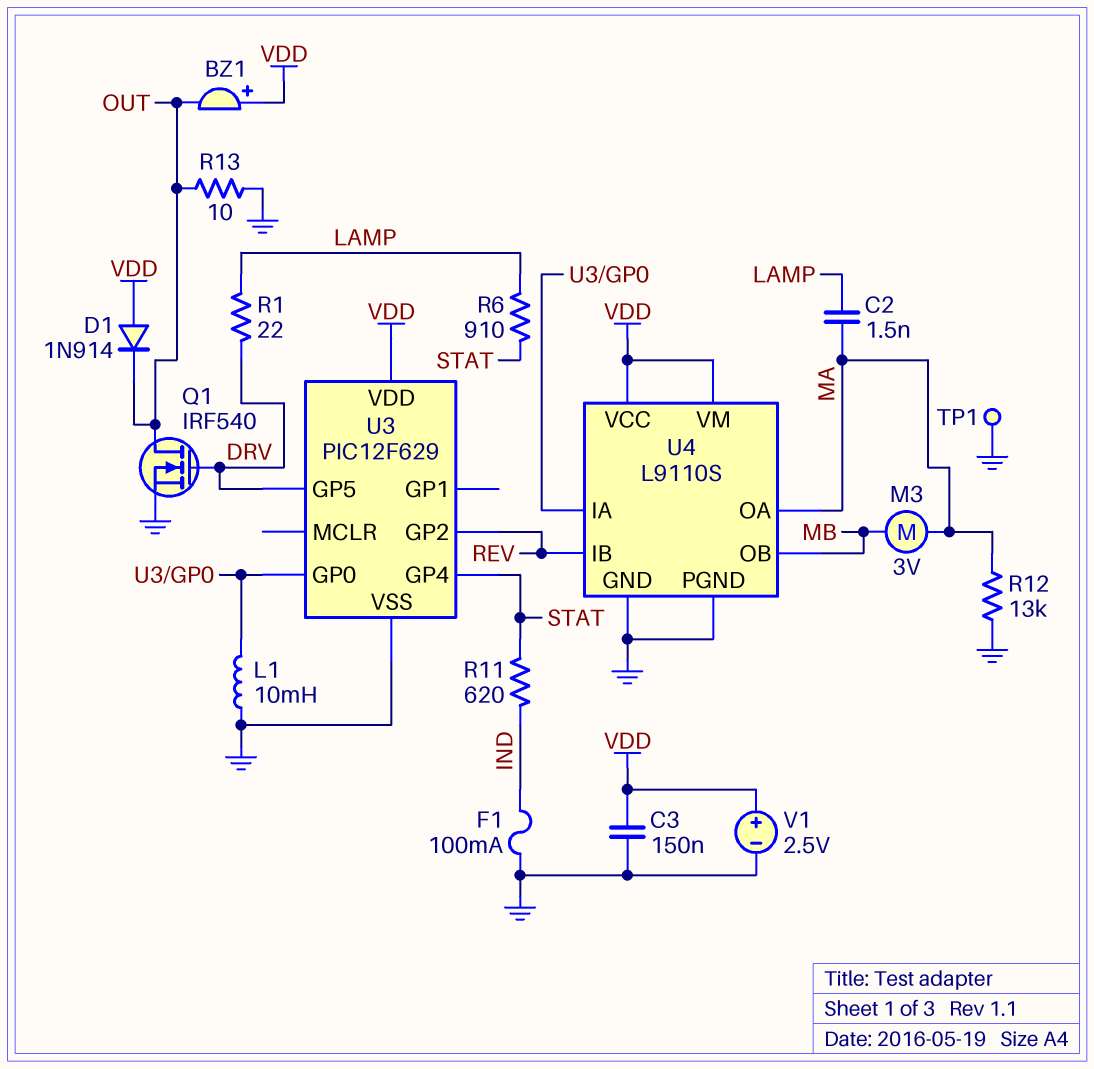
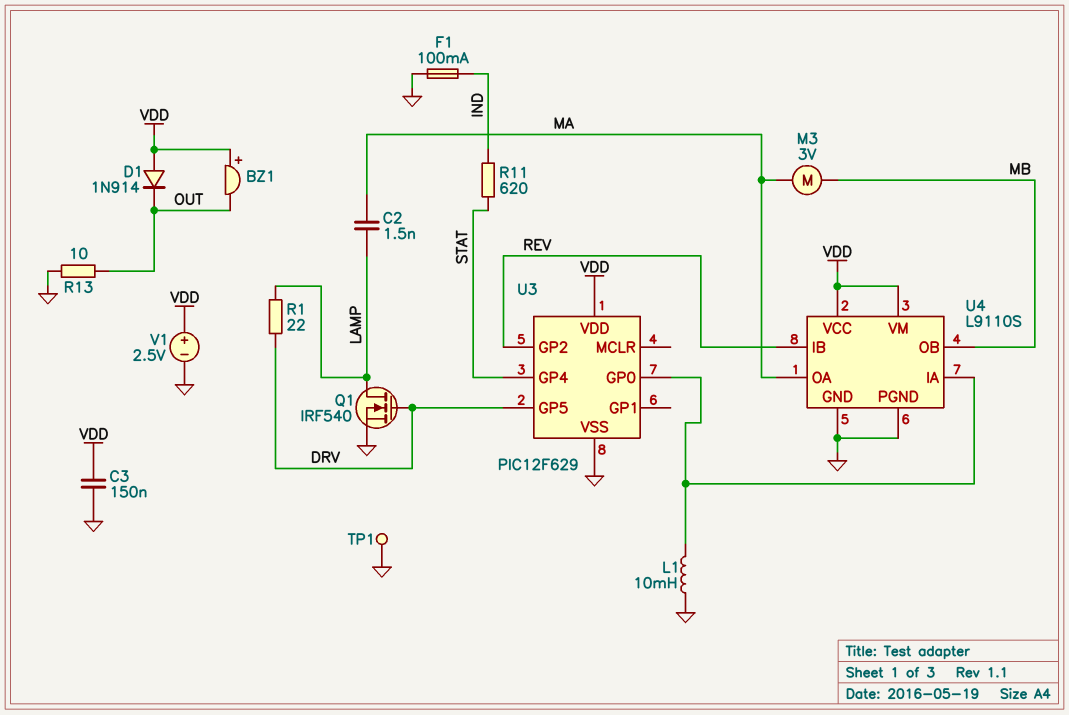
Q1: NMOS IRF540 (G DRV, D OUT, S GND) -> NMOS IRF540 (G DRV, D LAMP, S GND)
R6: 910 (LAMP, STAT) -> none
R12: 13k (GND, MA) -> none

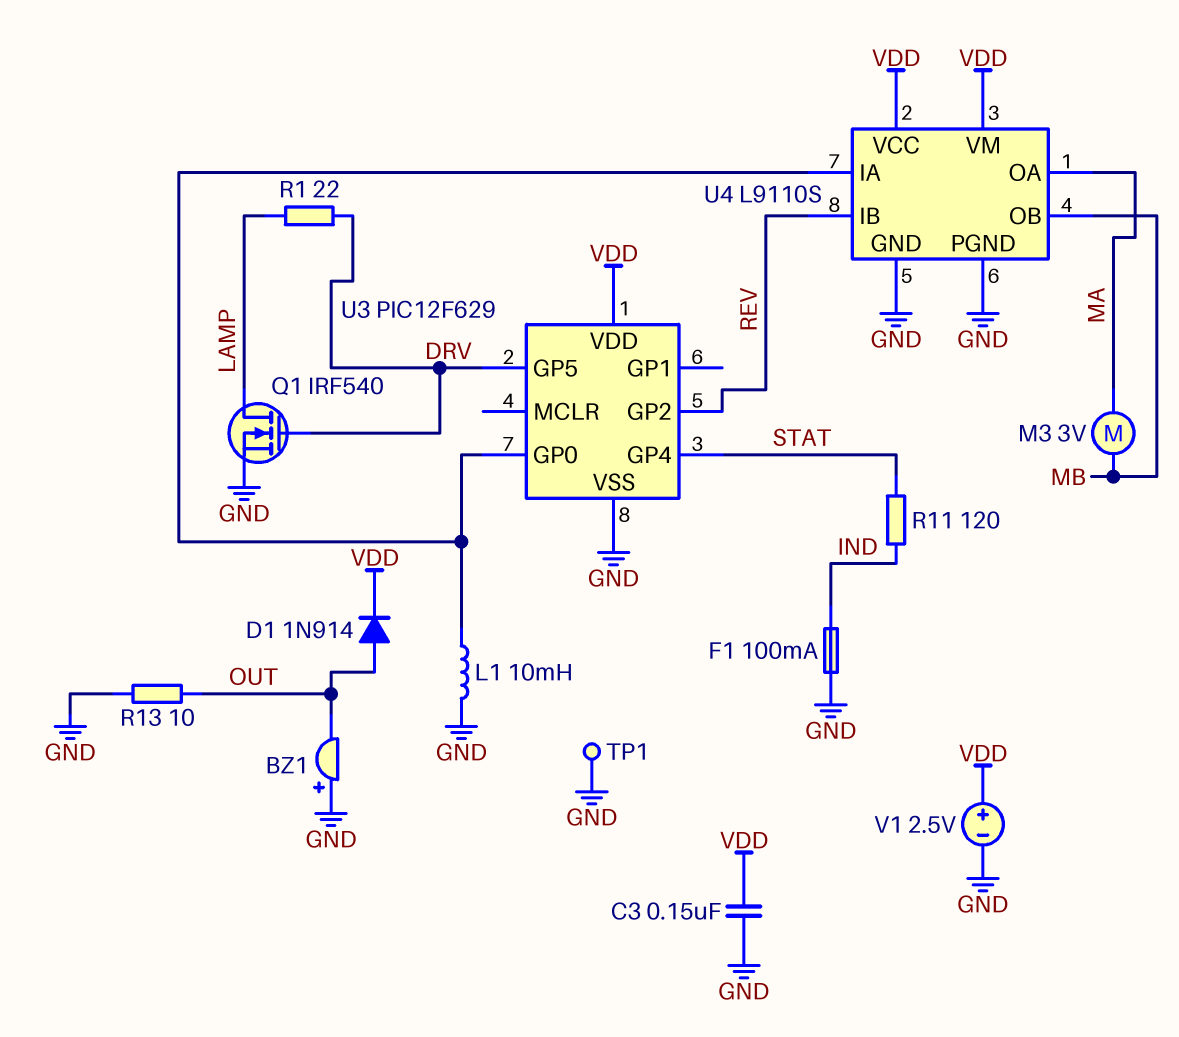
BZ1: buzzer (plus VDD, minus OUT) -> buzzer (plus GND, minus OUT)
C2: 1.5nF (LAMP, MA) -> none
D1: diode 1N914 (A VDD, K OUT) -> diode 1N914 (A OUT, K VDD)
R11: 620 (IND, STAT) -> 120 (IND, STAT)

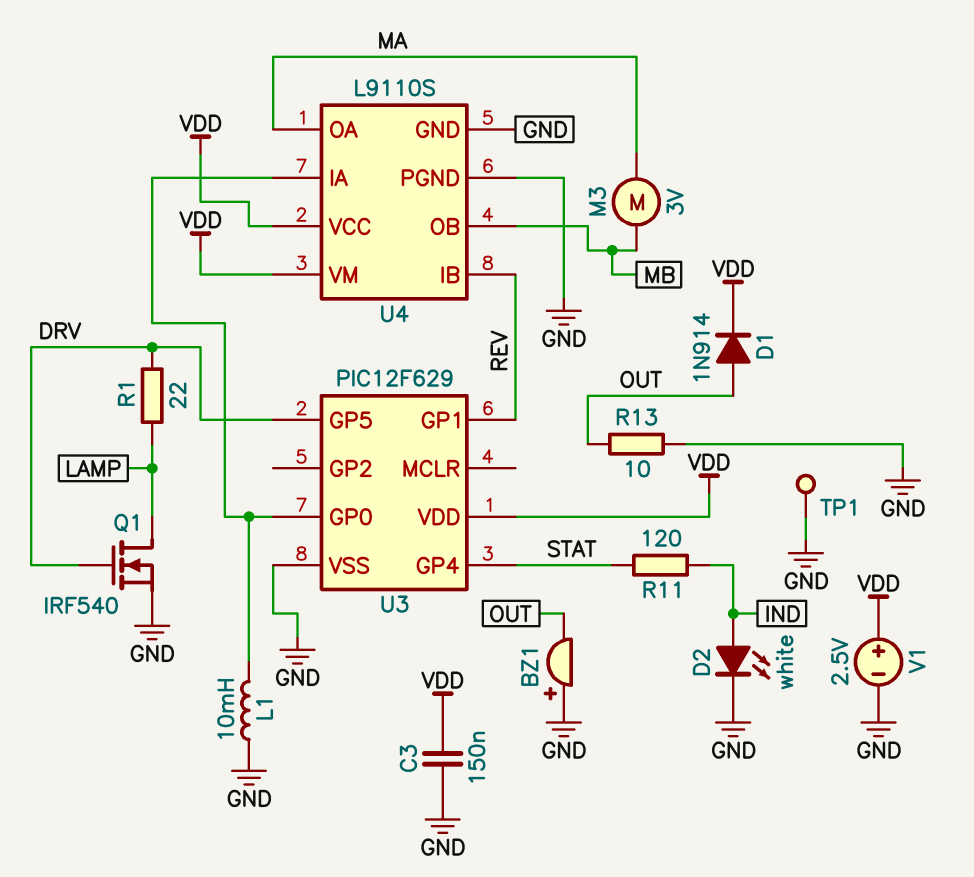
D2: none -> LED white (A IND, K GND)
F1: 100mA (GND, IND) -> none
U3 pin GP1: none -> REV
U3 pin GP2: REV -> none

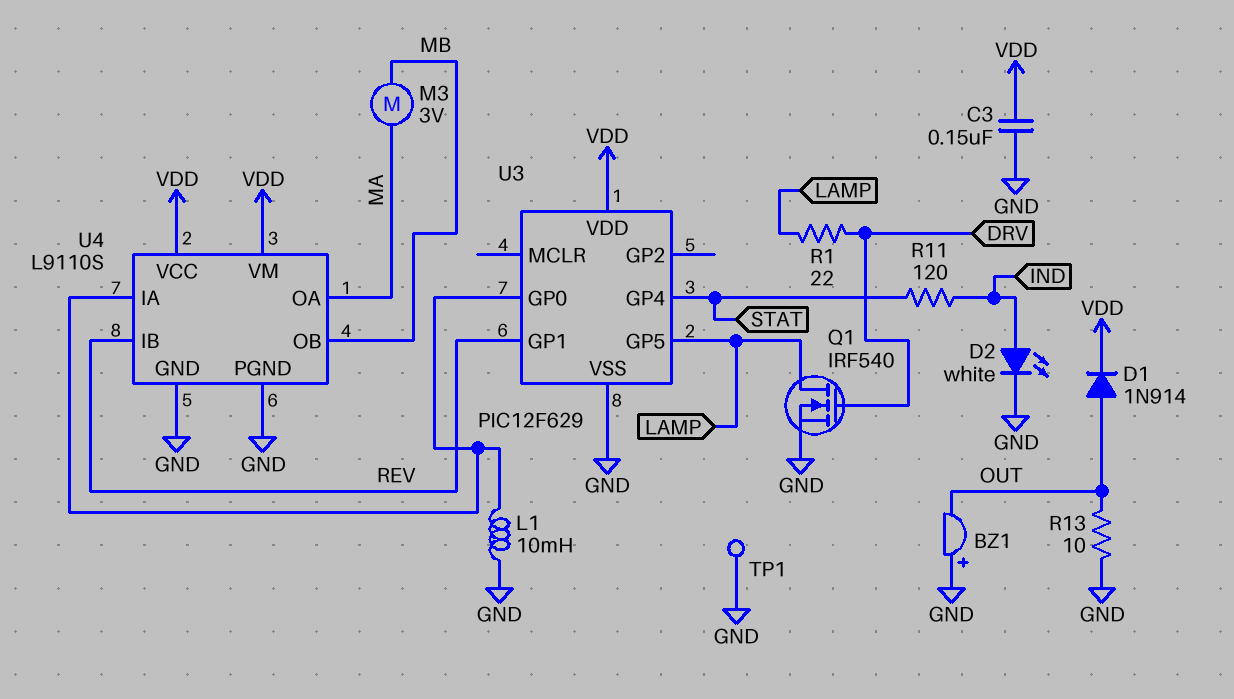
U3 pin GP5: DRV -> LAMP
V1: 2.5V (plus VDD, minus GND) -> none

